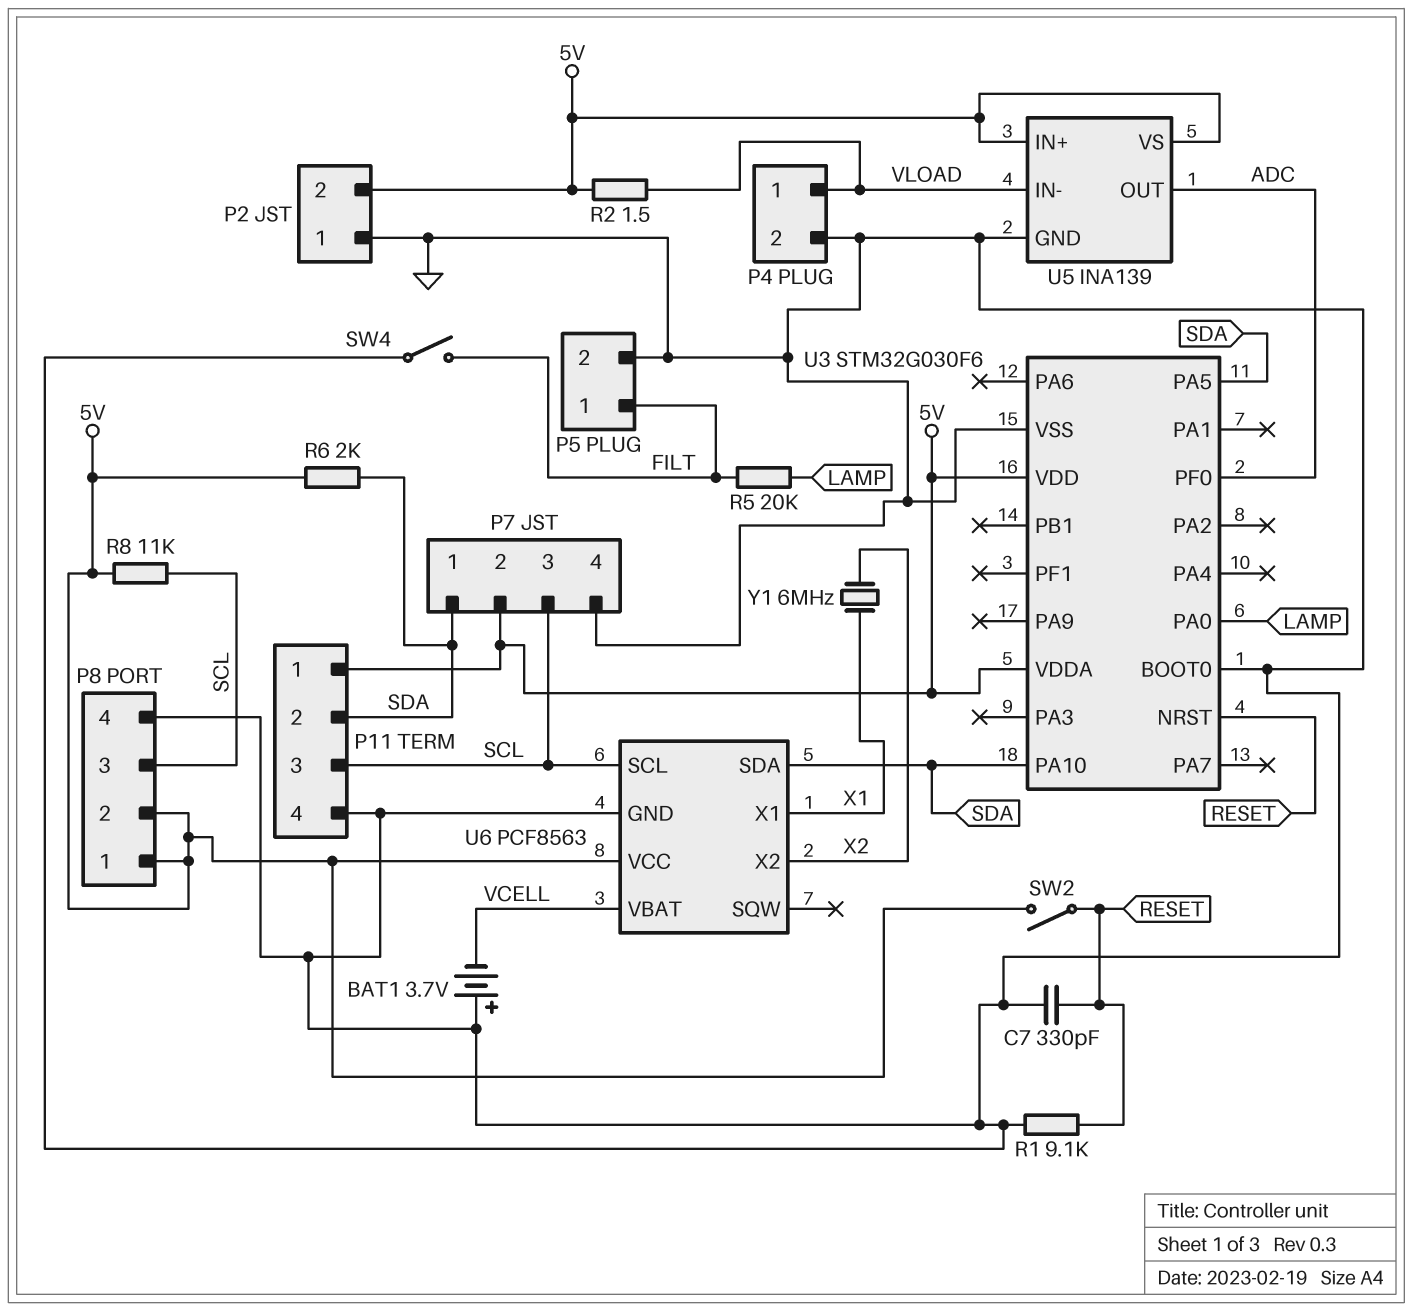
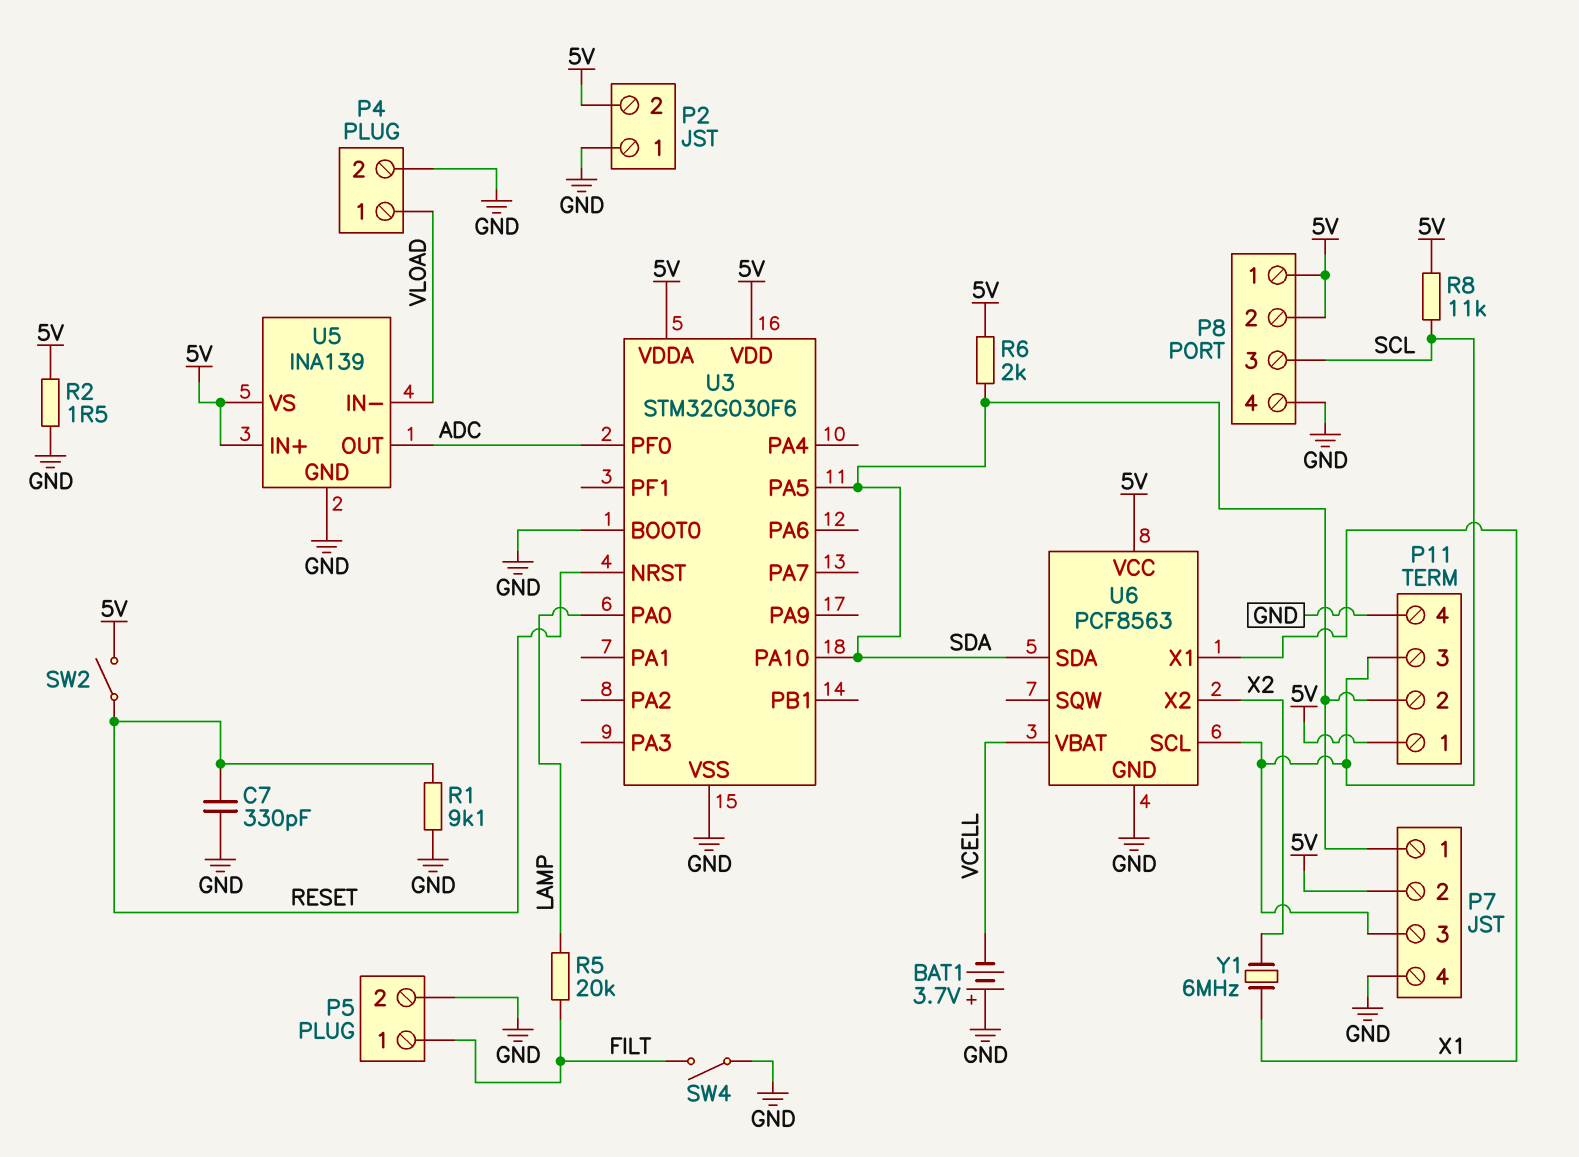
R2: 1.5 (5V, VLOAD) -> 1.5 (5V, GND)

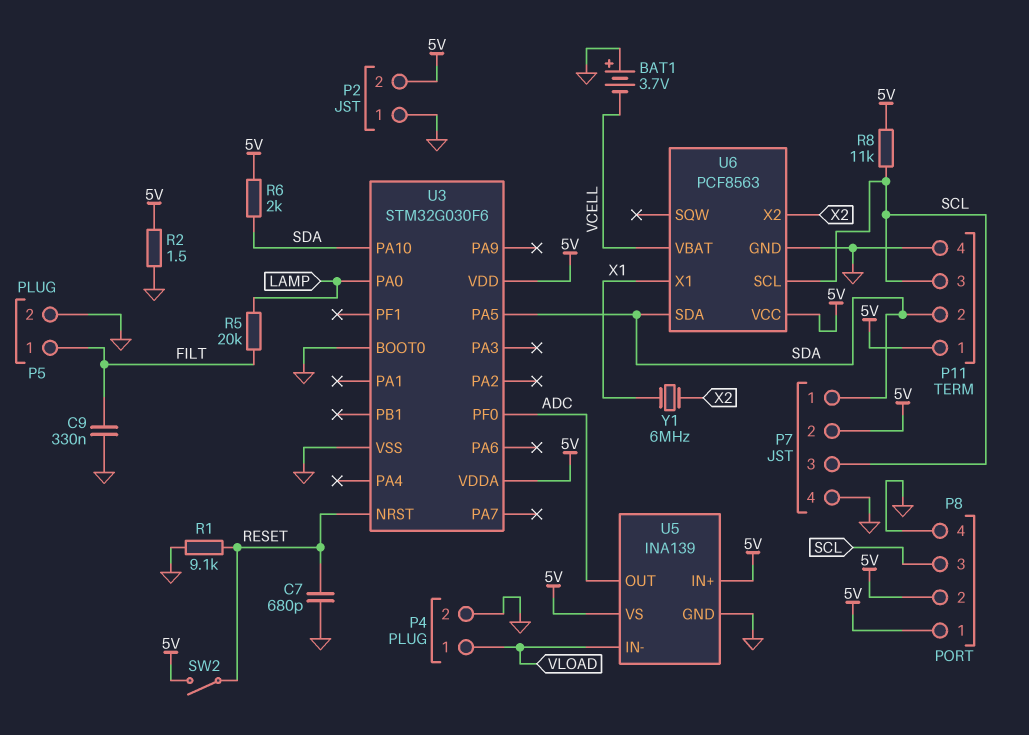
C7: 330pF (GND, RESET) -> 680pF (GND, RESET)
C9: none -> 330nF (FILT, GND)
SW4: switch (FILT, GND) -> none

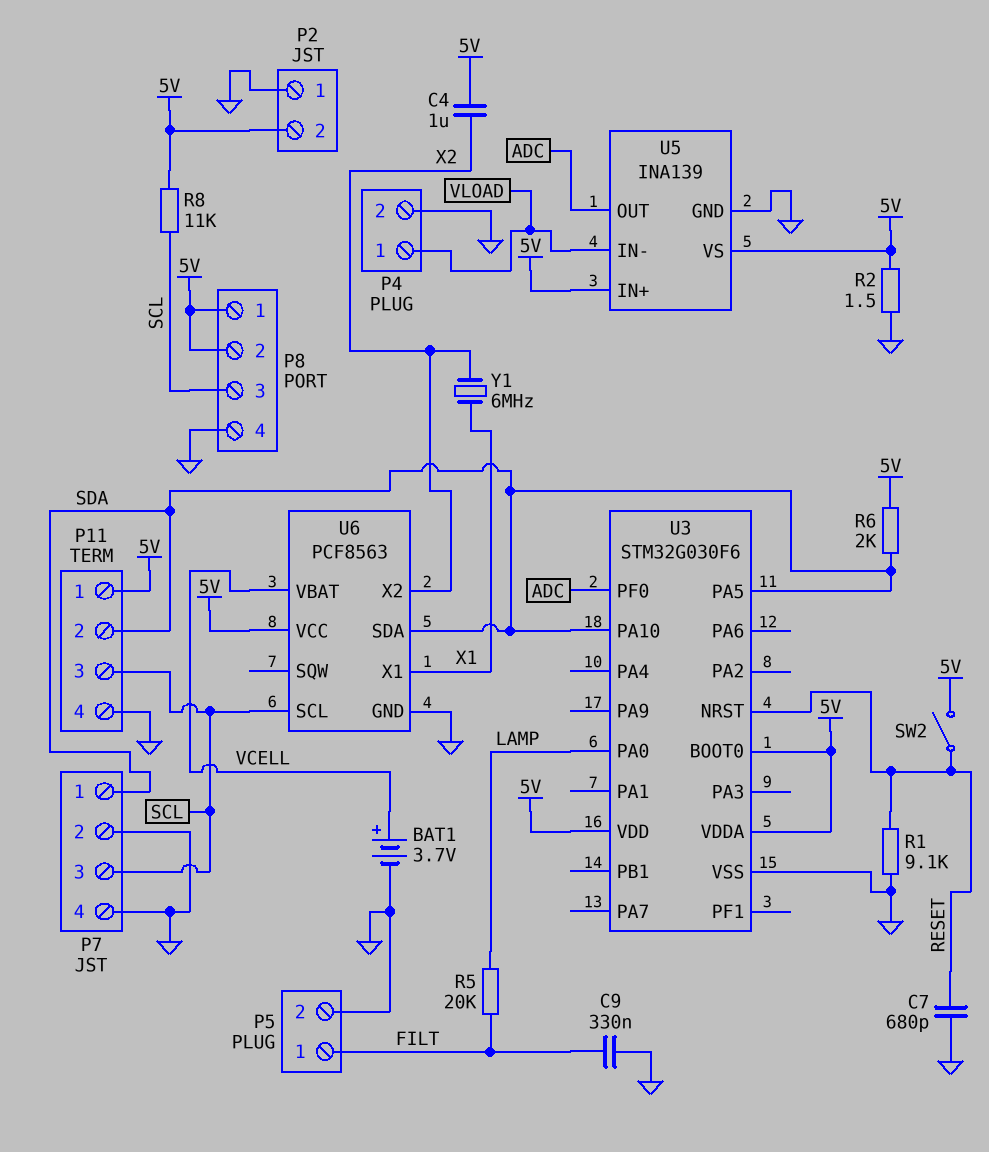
BAT1: 3.7V (plus GND, minus VCELL) -> 3.7V (plus VCELL, minus GND)
C4: none -> 1uF (5V, X2)
P7 pin 2: 5V -> GND
U3 pin BOOT0: GND -> 5V

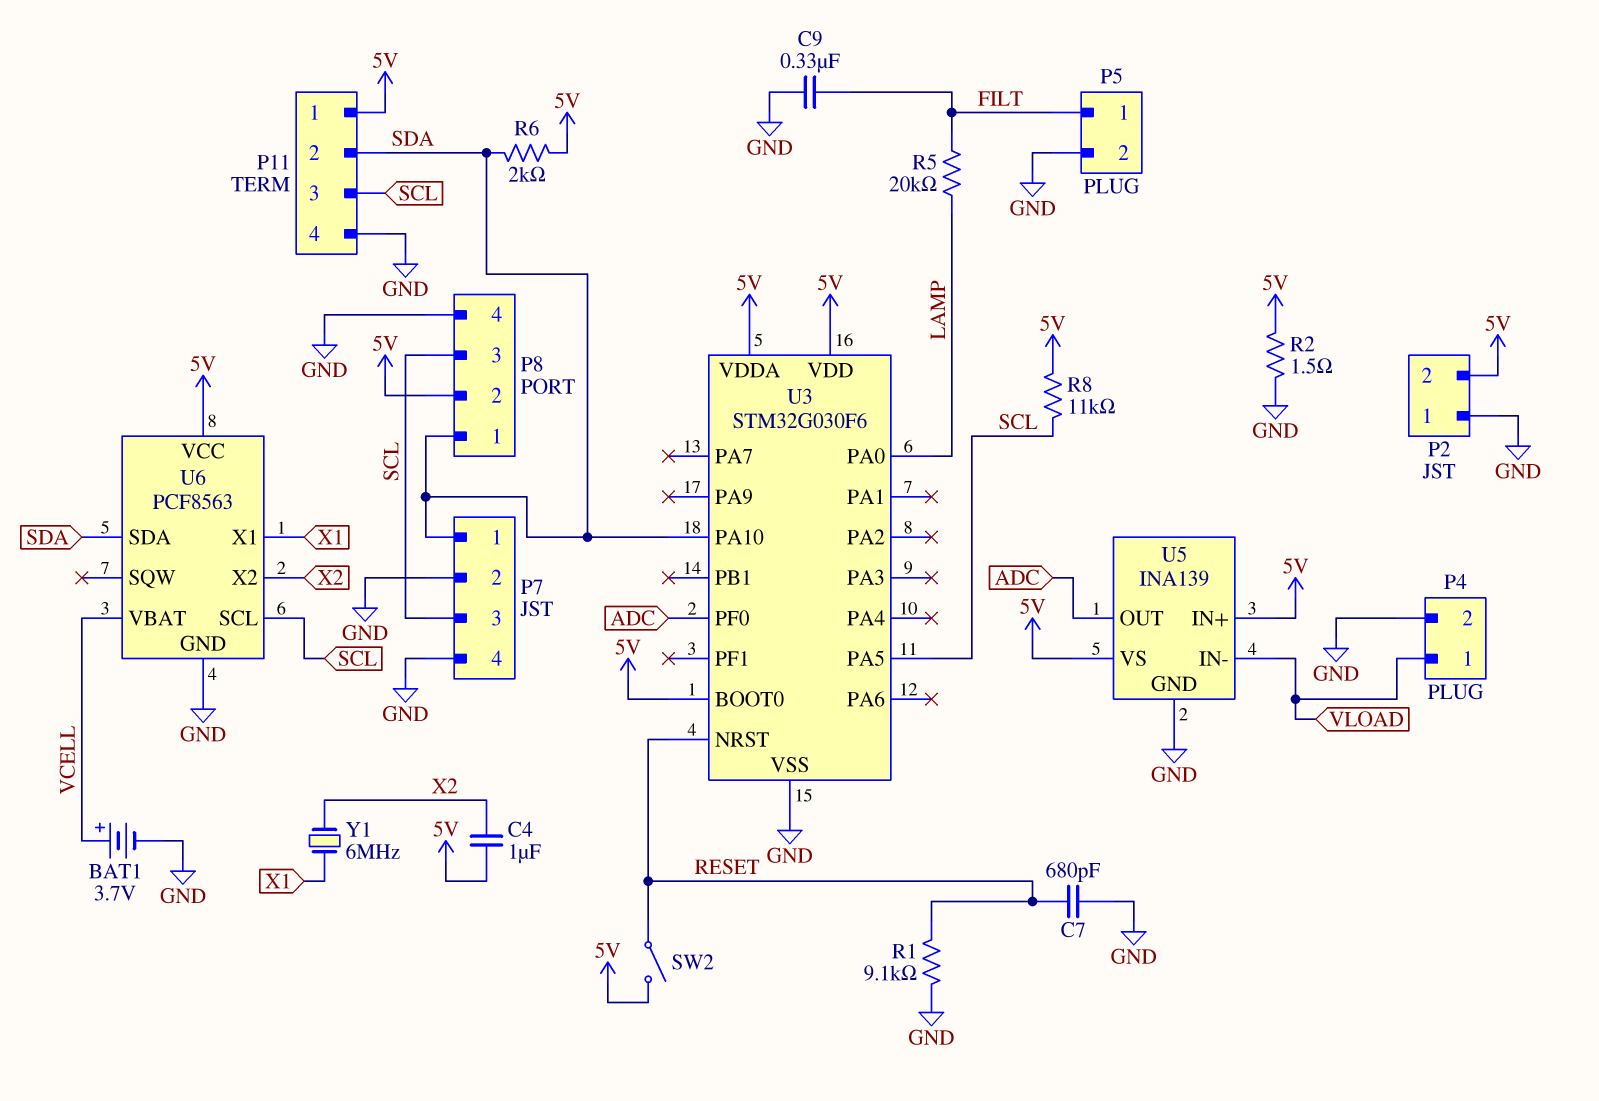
P8 pin 1: 5V -> SDA
U3 pin PA5: SDA -> SCL

